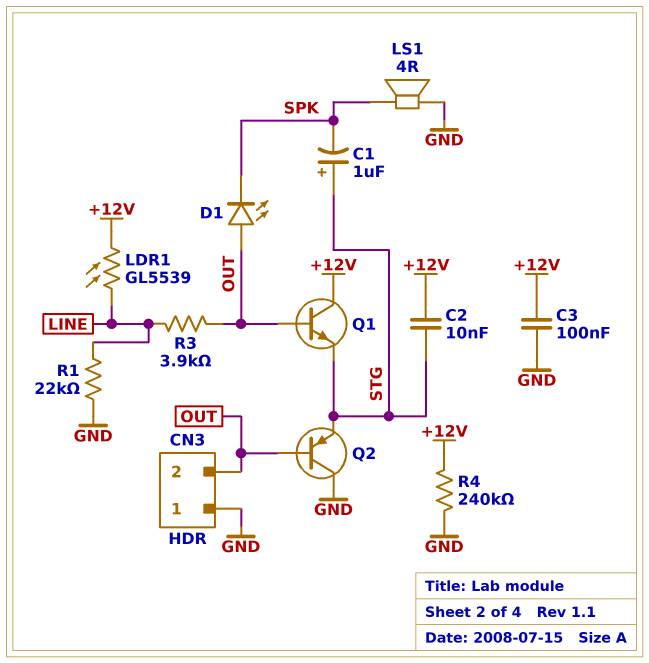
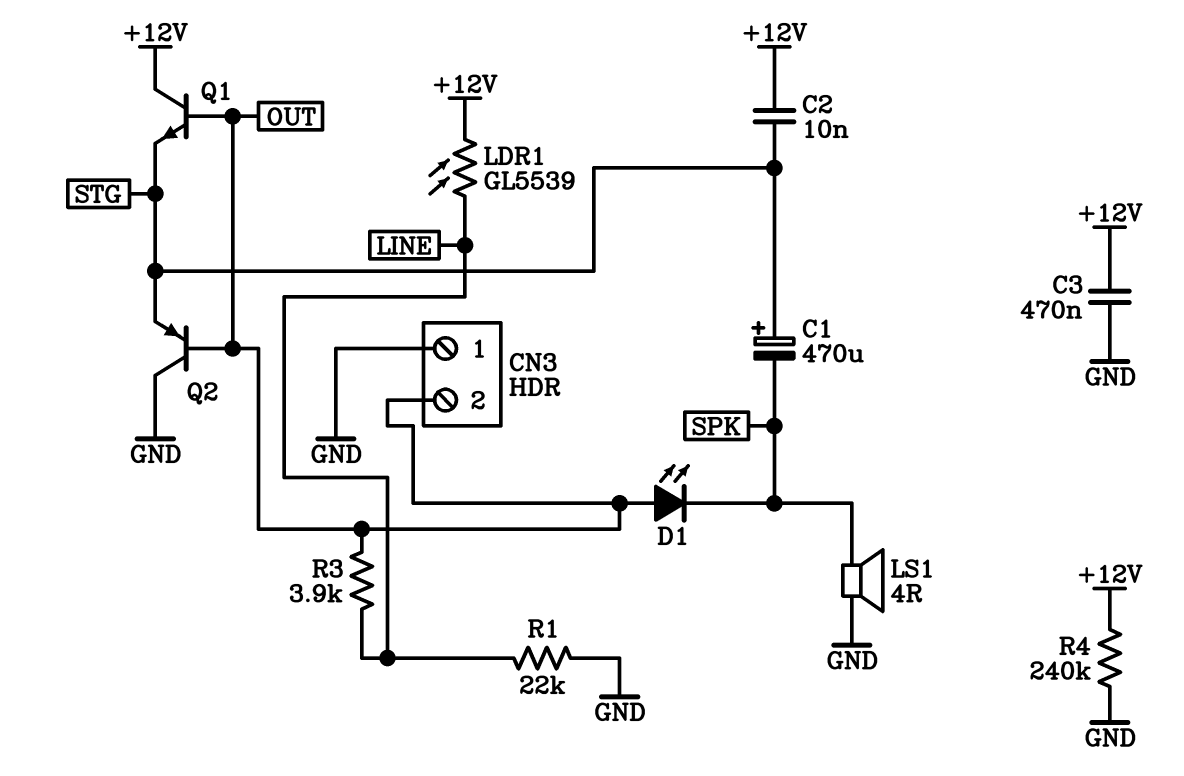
C1: 1uF (plus STG, minus SPK) -> 470uF (plus STG, minus SPK)
C3: 100nF (+12V, GND) -> 470nF (+12V, GND)

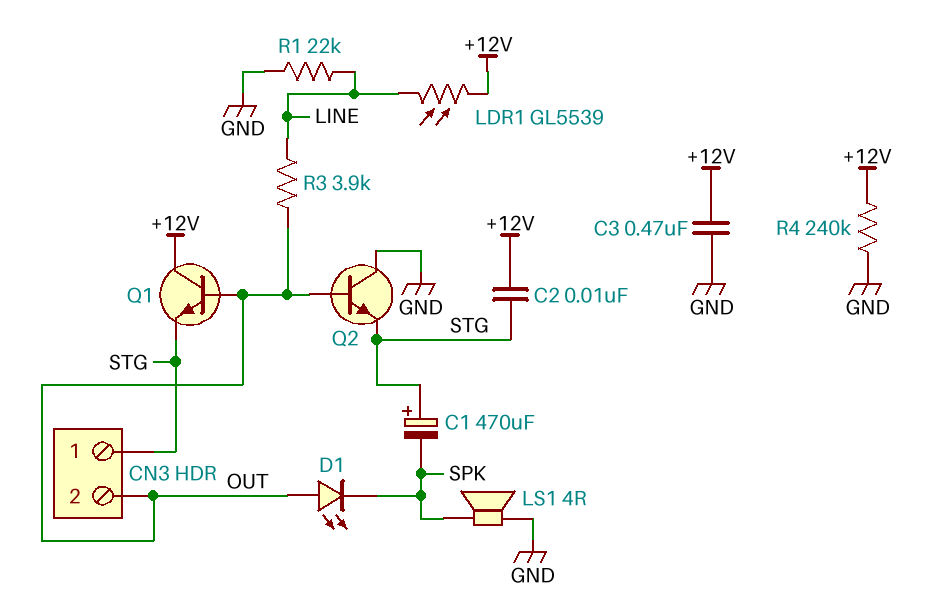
CN3 pin 1: GND -> STG
Q2: PNP (B OUT, C GND, E STG) -> NPN (B OUT, C GND, E STG)

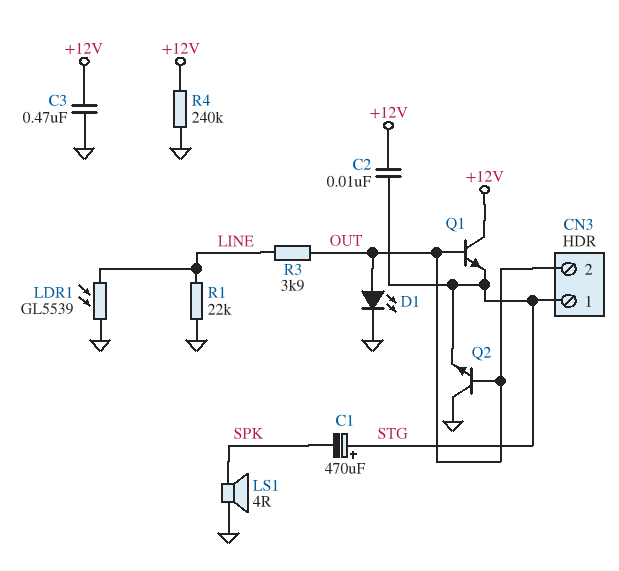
D1: LED (A OUT, K SPK) -> LED (A OUT, K GND)
LDR1: GL5539 (+12V, LINE) -> GL5539 (GND, LINE)

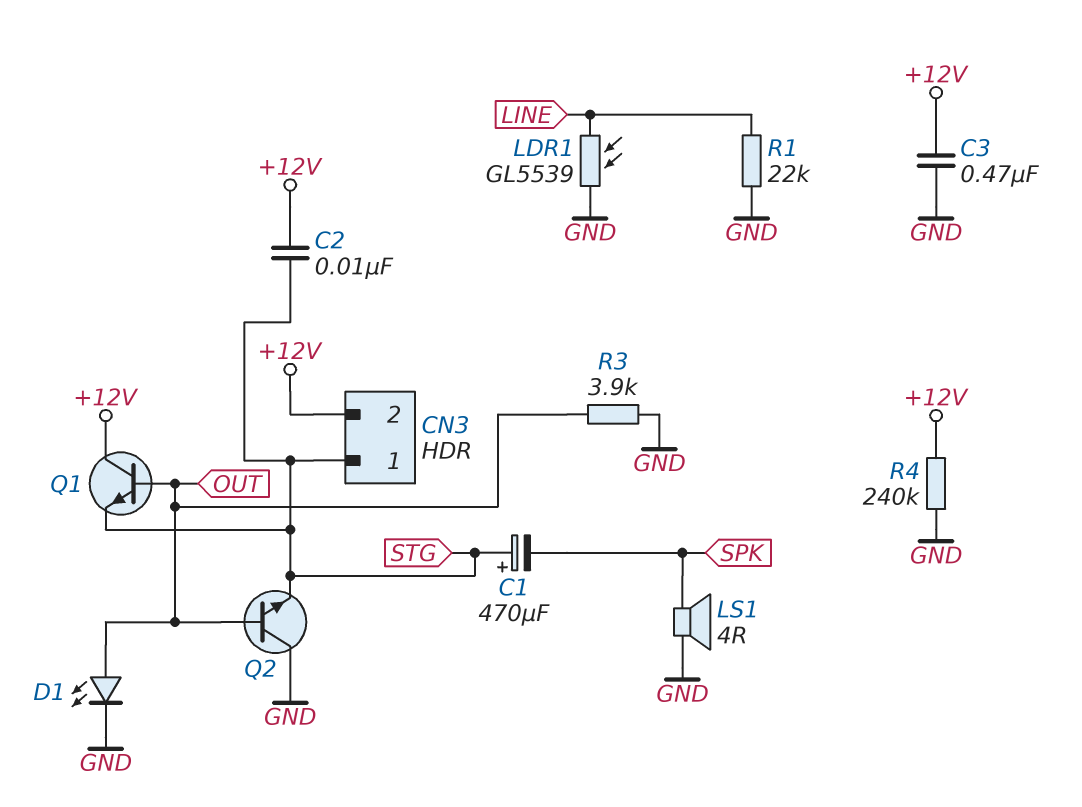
CN3 pin 2: OUT -> +12V
R3: 3.9k (LINE, OUT) -> 3.9k (GND, OUT)

